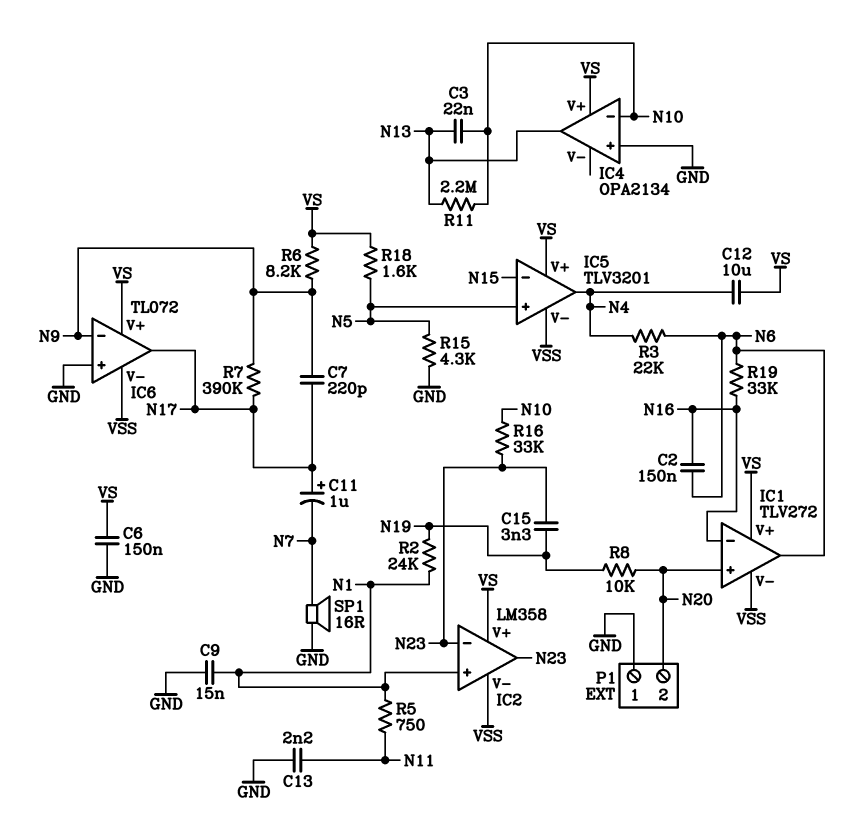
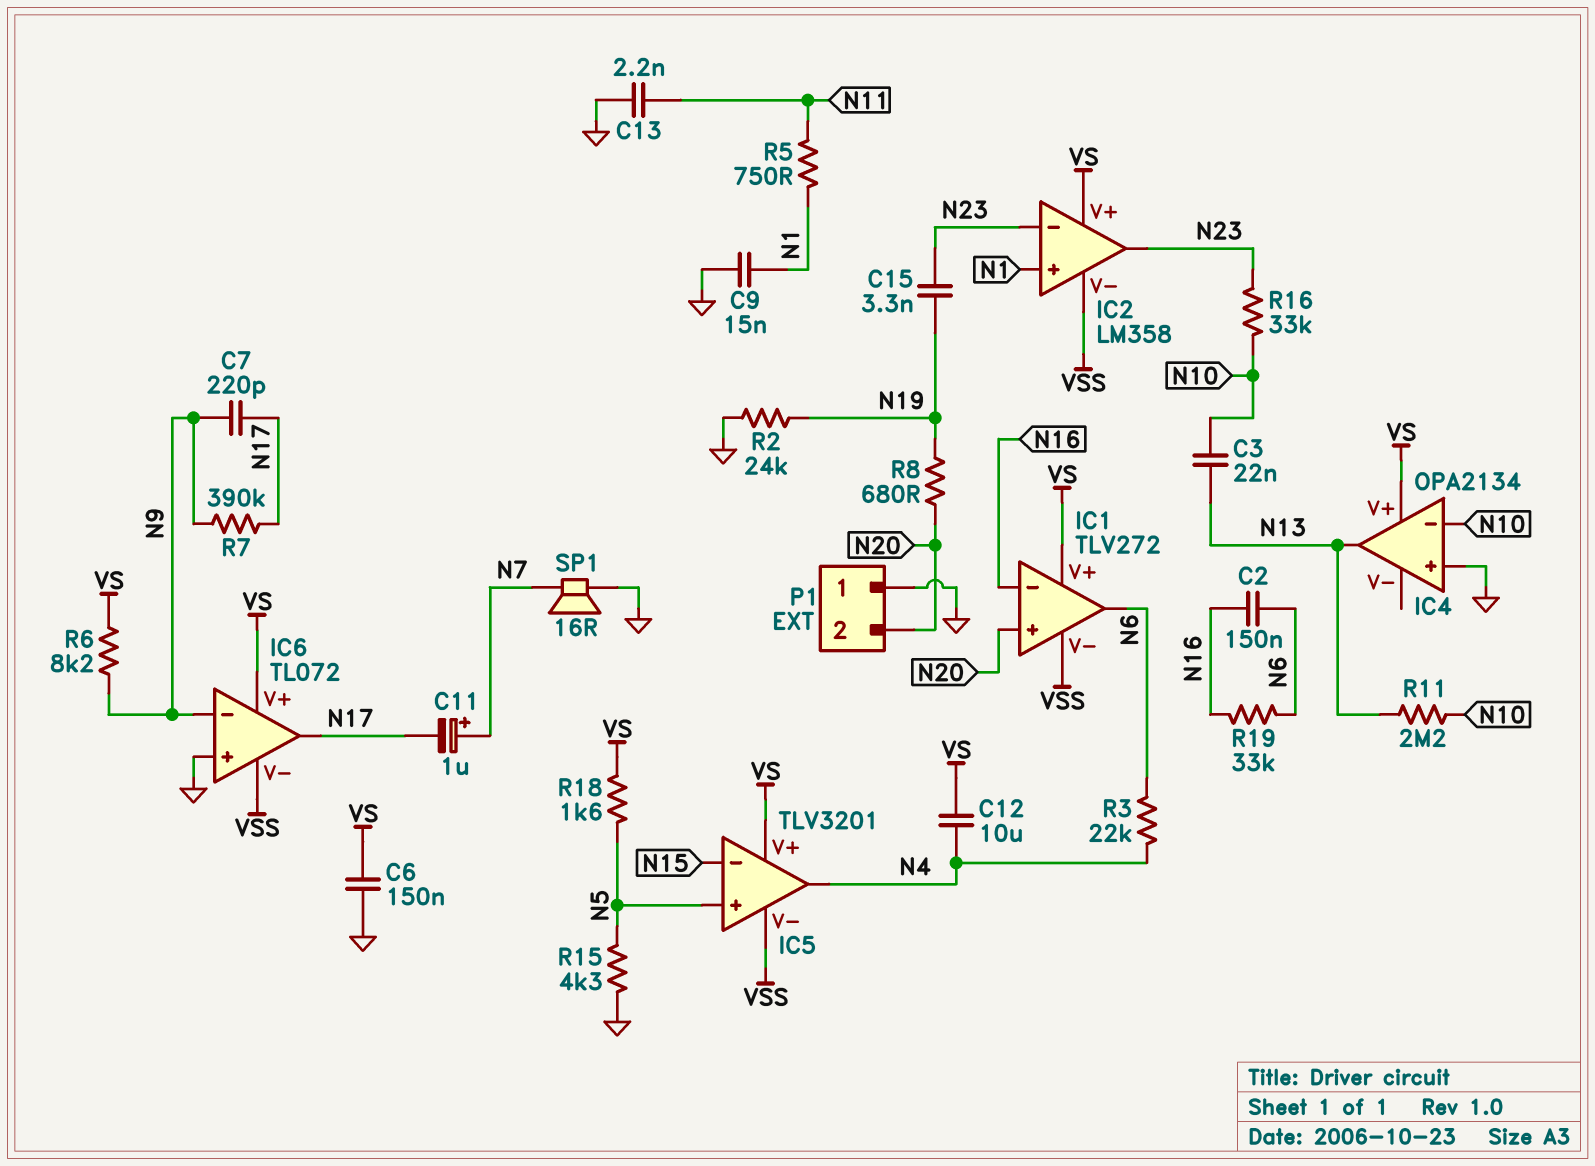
C11: 1uF (plus N17, minus N7) -> 1uF (plus N7, minus N17)
R2: 24k (N1, N19) -> 24k (GND, N19)
R8: 10k (N19, N20) -> 680 (N19, N20)

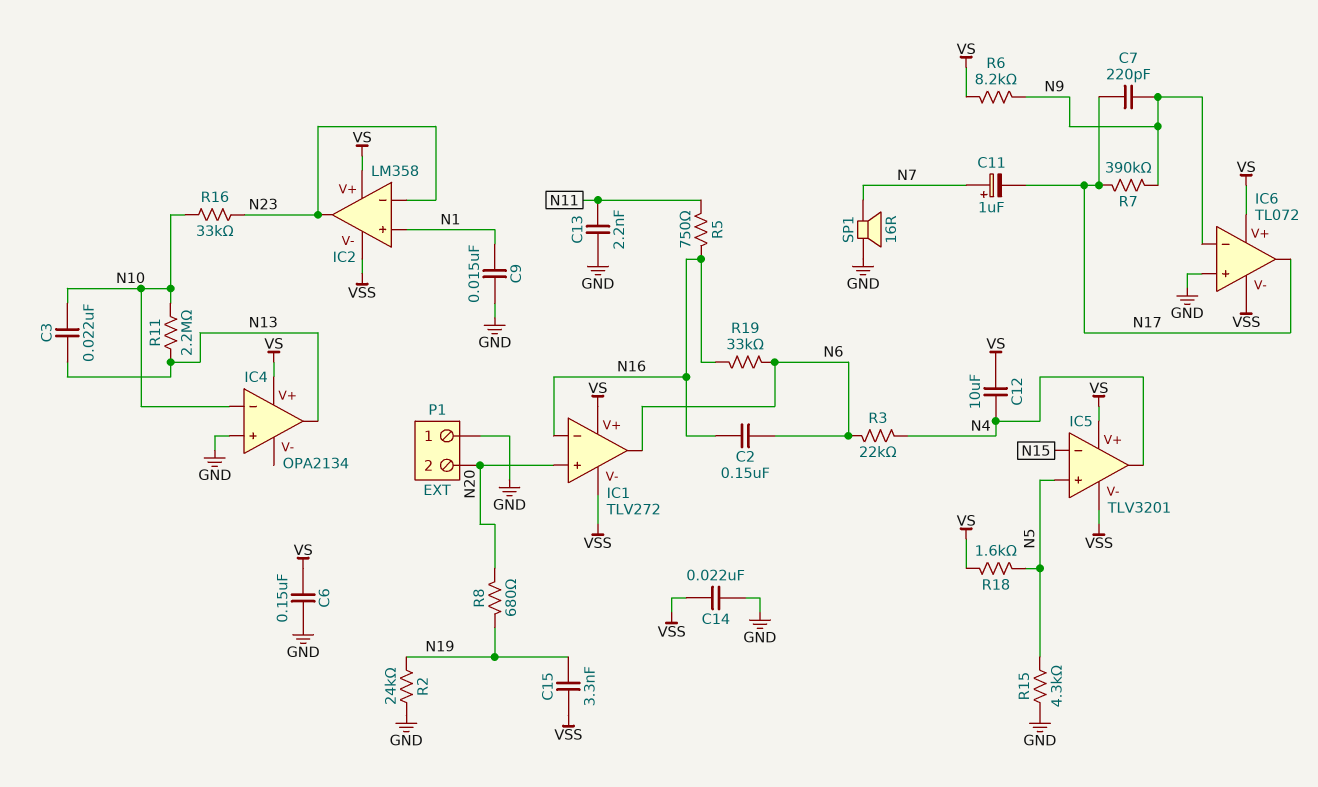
C14: none -> 22nF (GND, VSS)
C15: 3.3nF (N19, N23) -> 3.3nF (N19, VSS)
R5: 750 (N1, N11) -> 750 (N11, N16)

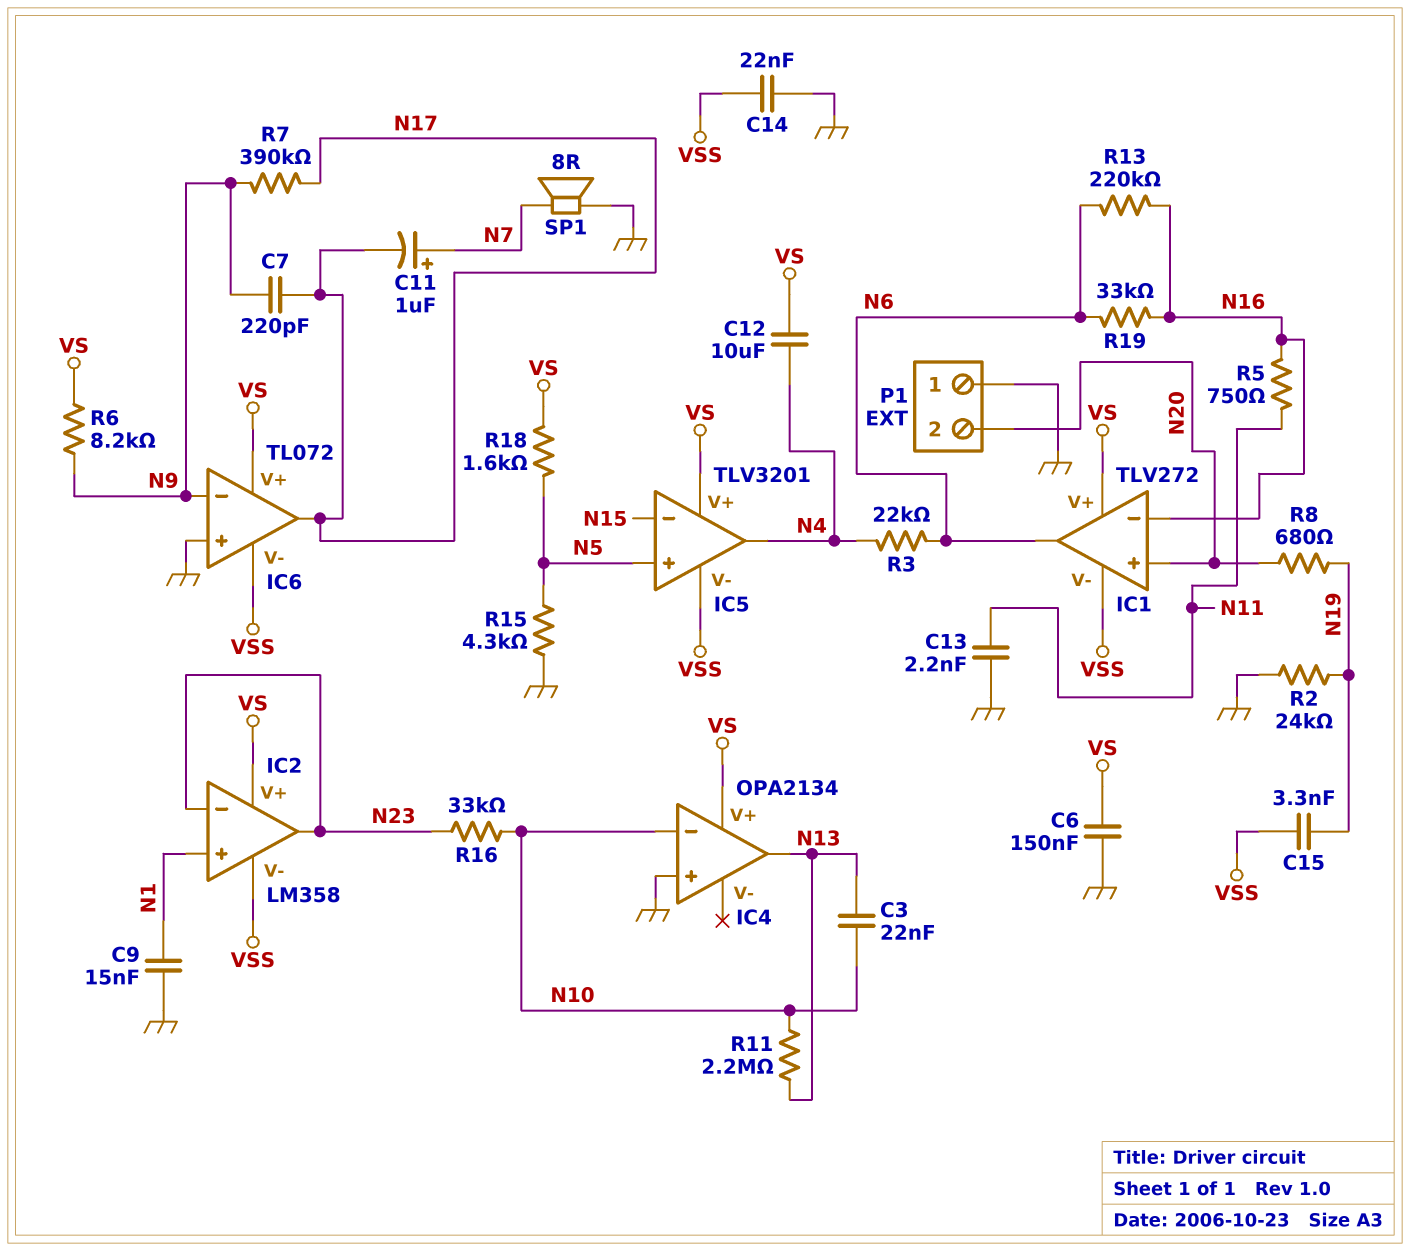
C2: 150nF (N6, N16) -> none
R13: none -> 220k (N6, N16)
SP1: speaker 16R (GND, N7) -> speaker 8R (GND, N7)

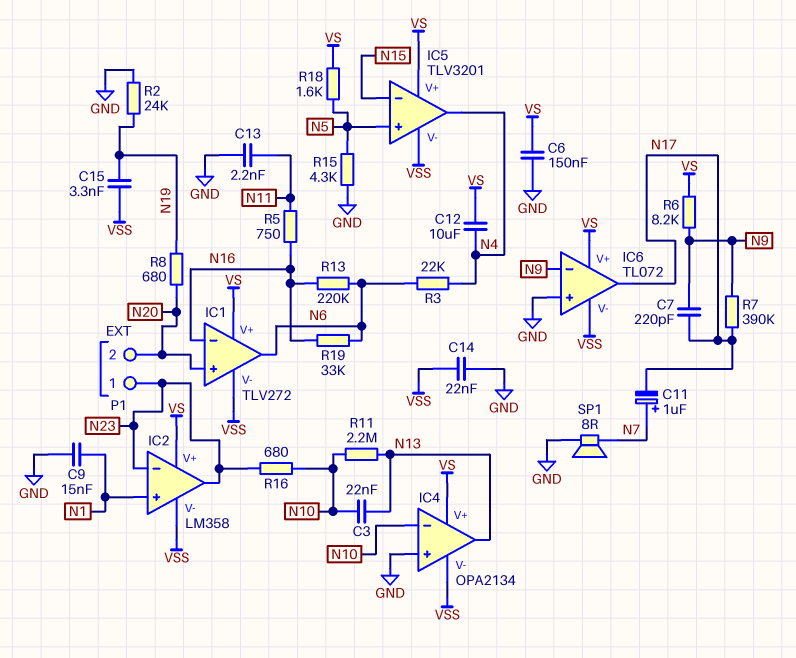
IC4 pin V-: none -> VSS
P1 pin 1: GND -> N23
R16: 33k (N10, N23) -> 680 (N10, N23)

